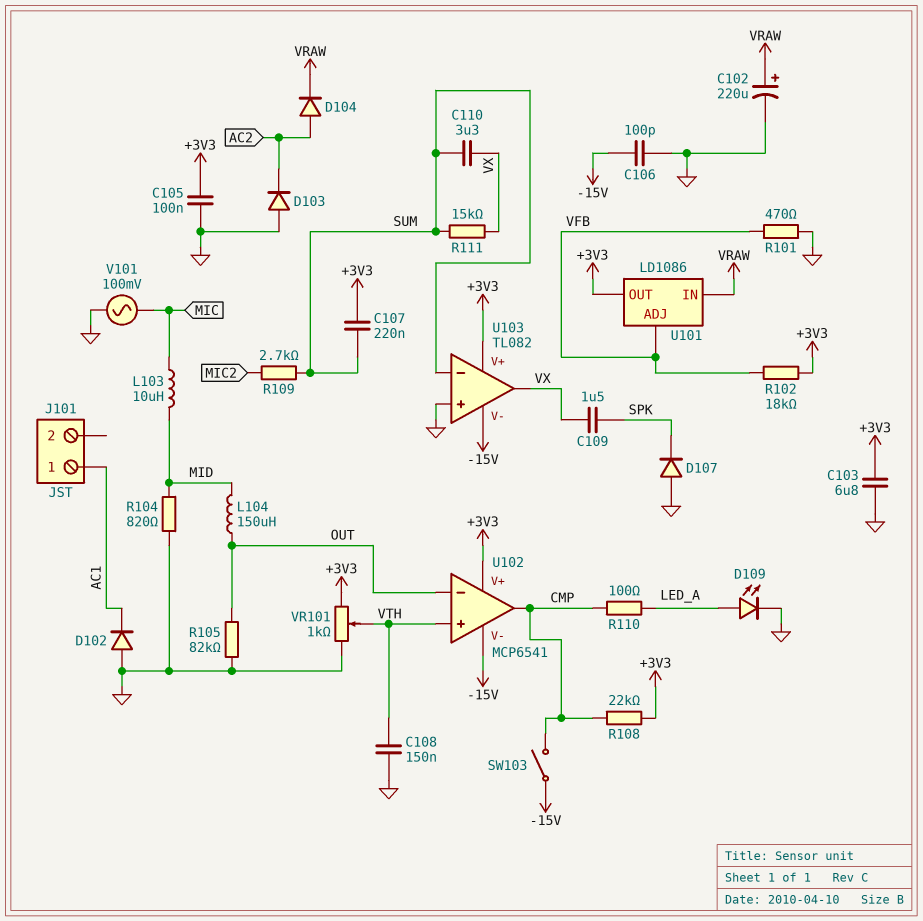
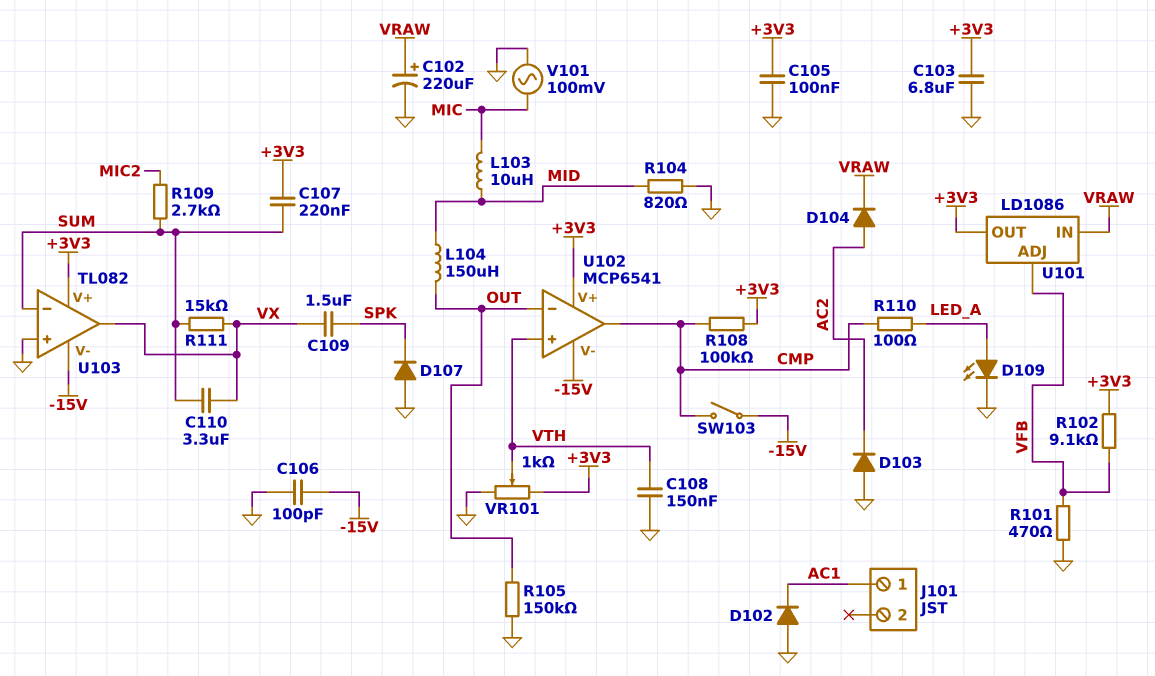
R102: 18k (+3V3, VFB) -> 9.1k (+3V3, VFB)
R105: 82k (GND, OUT) -> 150k (GND, OUT)
R108: 22k (+3V3, CMP) -> 100k (+3V3, CMP)

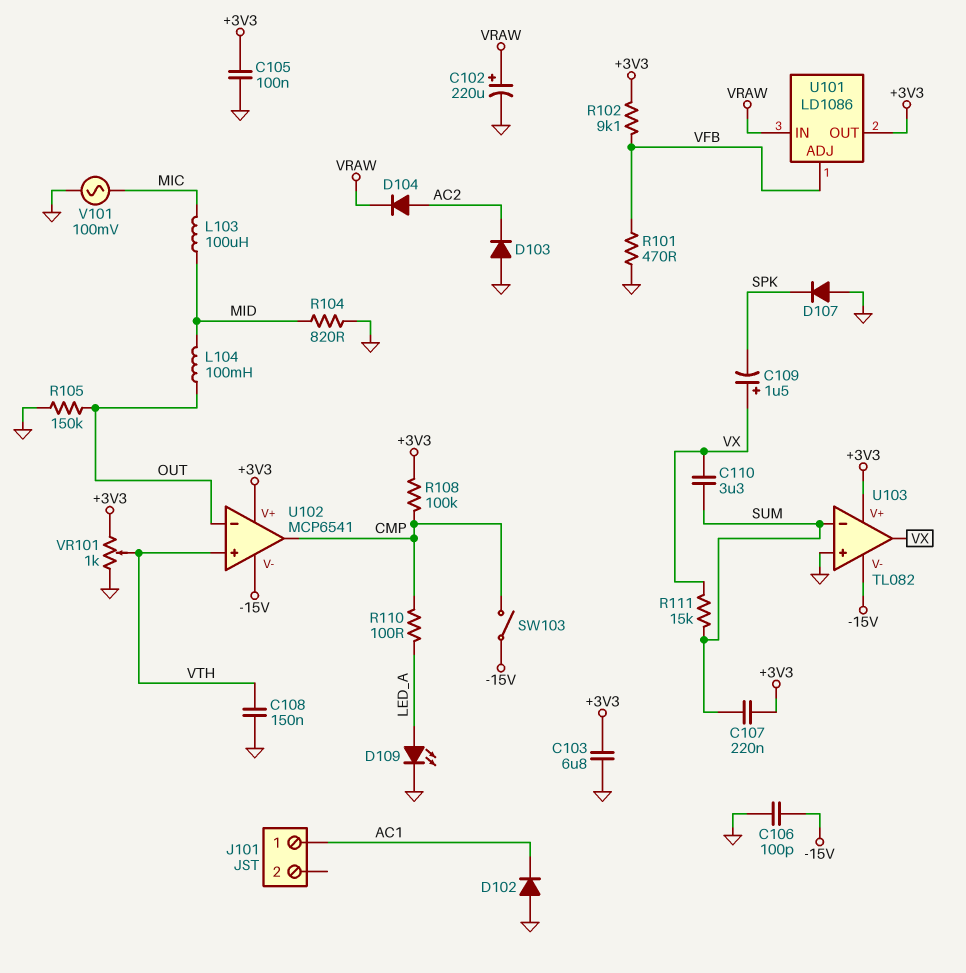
C109: 1.5uF (SPK, VX) -> 1.5uF (plus VX, minus SPK)
L103: 10uH (MIC, MID) -> 100uH (MIC, MID)
L104: 150uH (MID, OUT) -> 100mH (MID, OUT)
R109: 2.7k (MIC2, SUM) -> none

